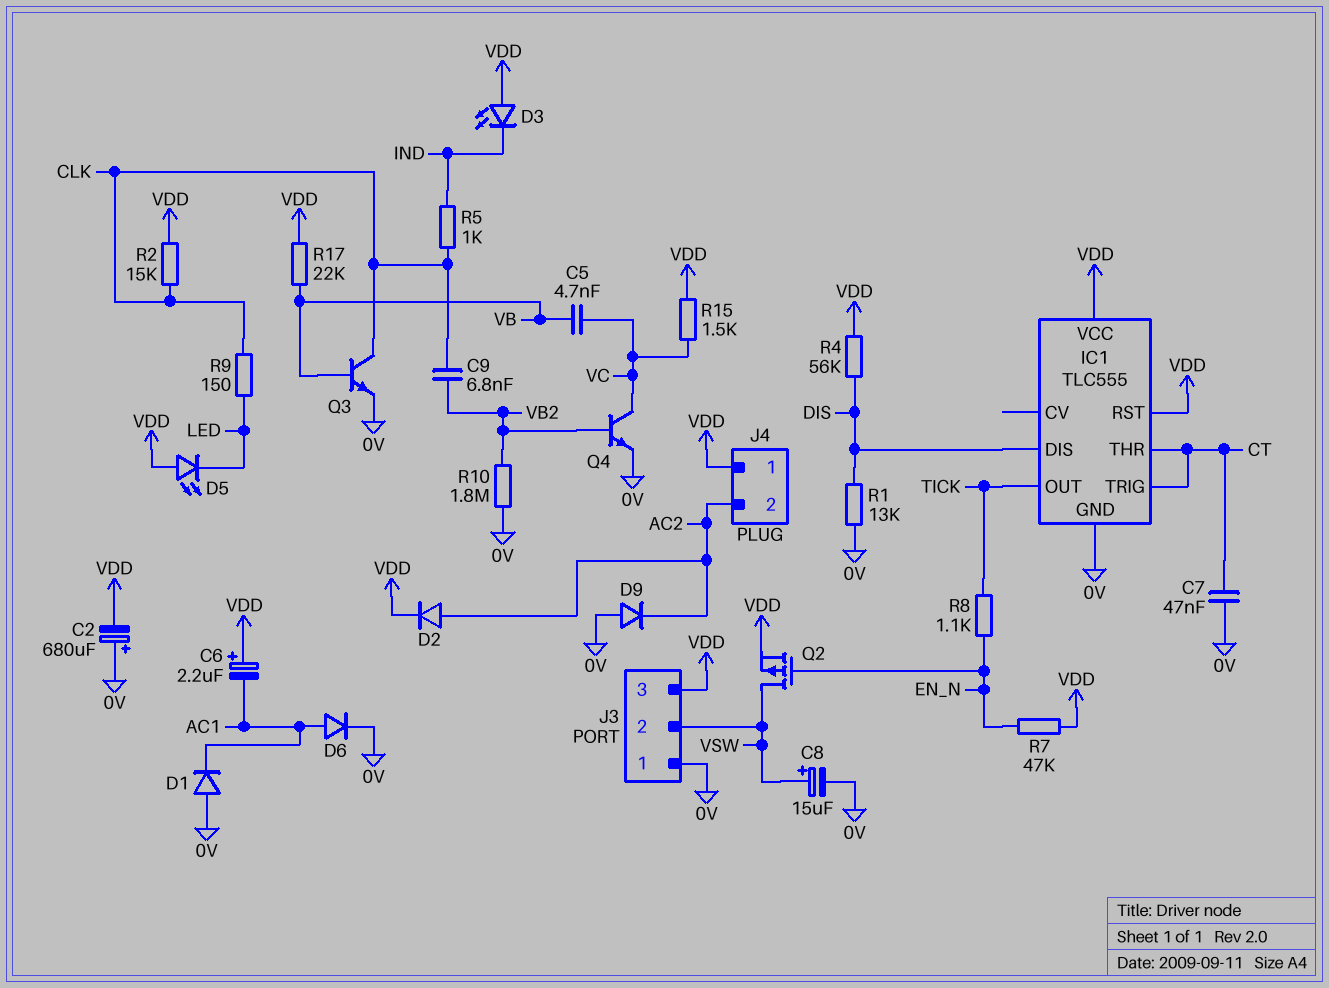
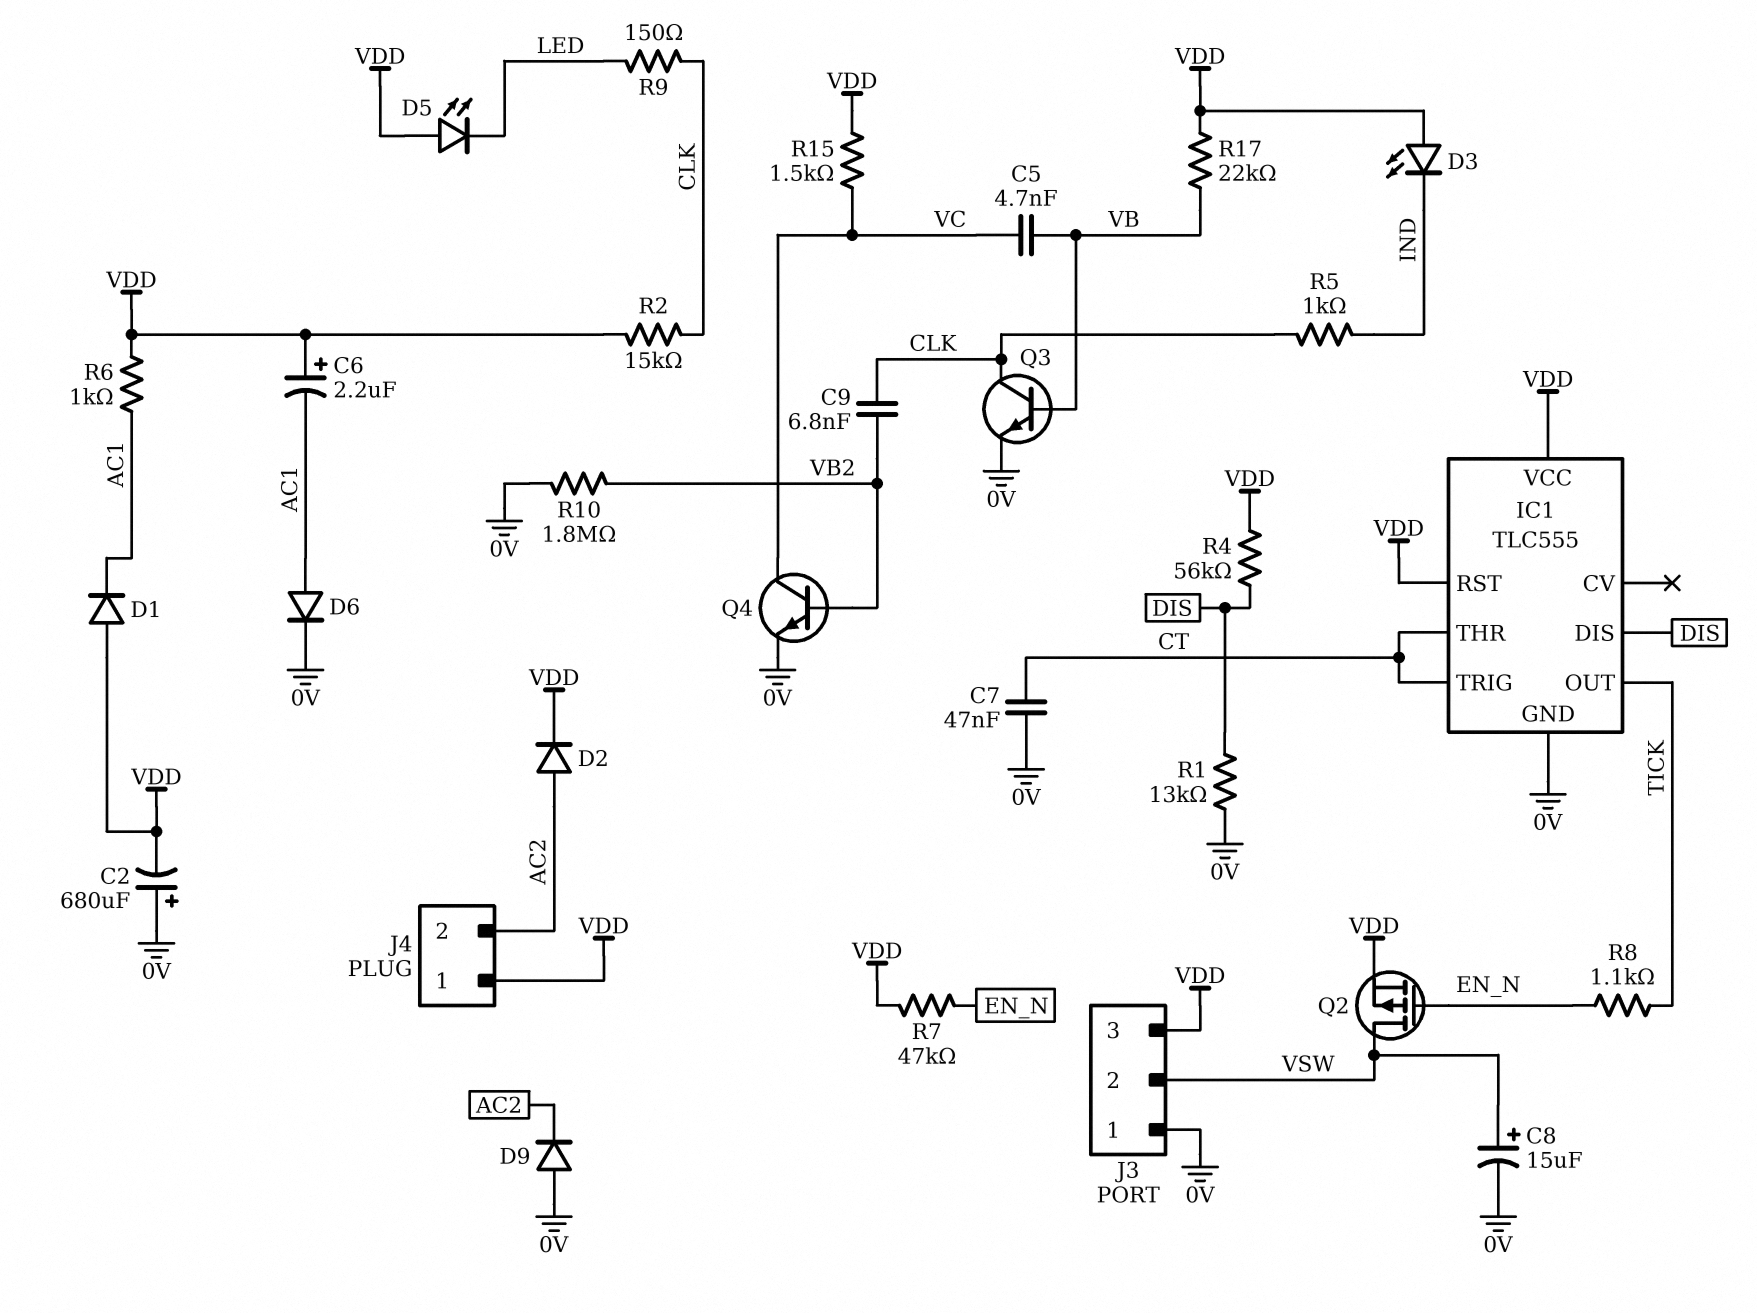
D1: diode (A 0V, K AC1) -> diode (A VDD, K AC1)
R6: none -> 1k (AC1, VDD)

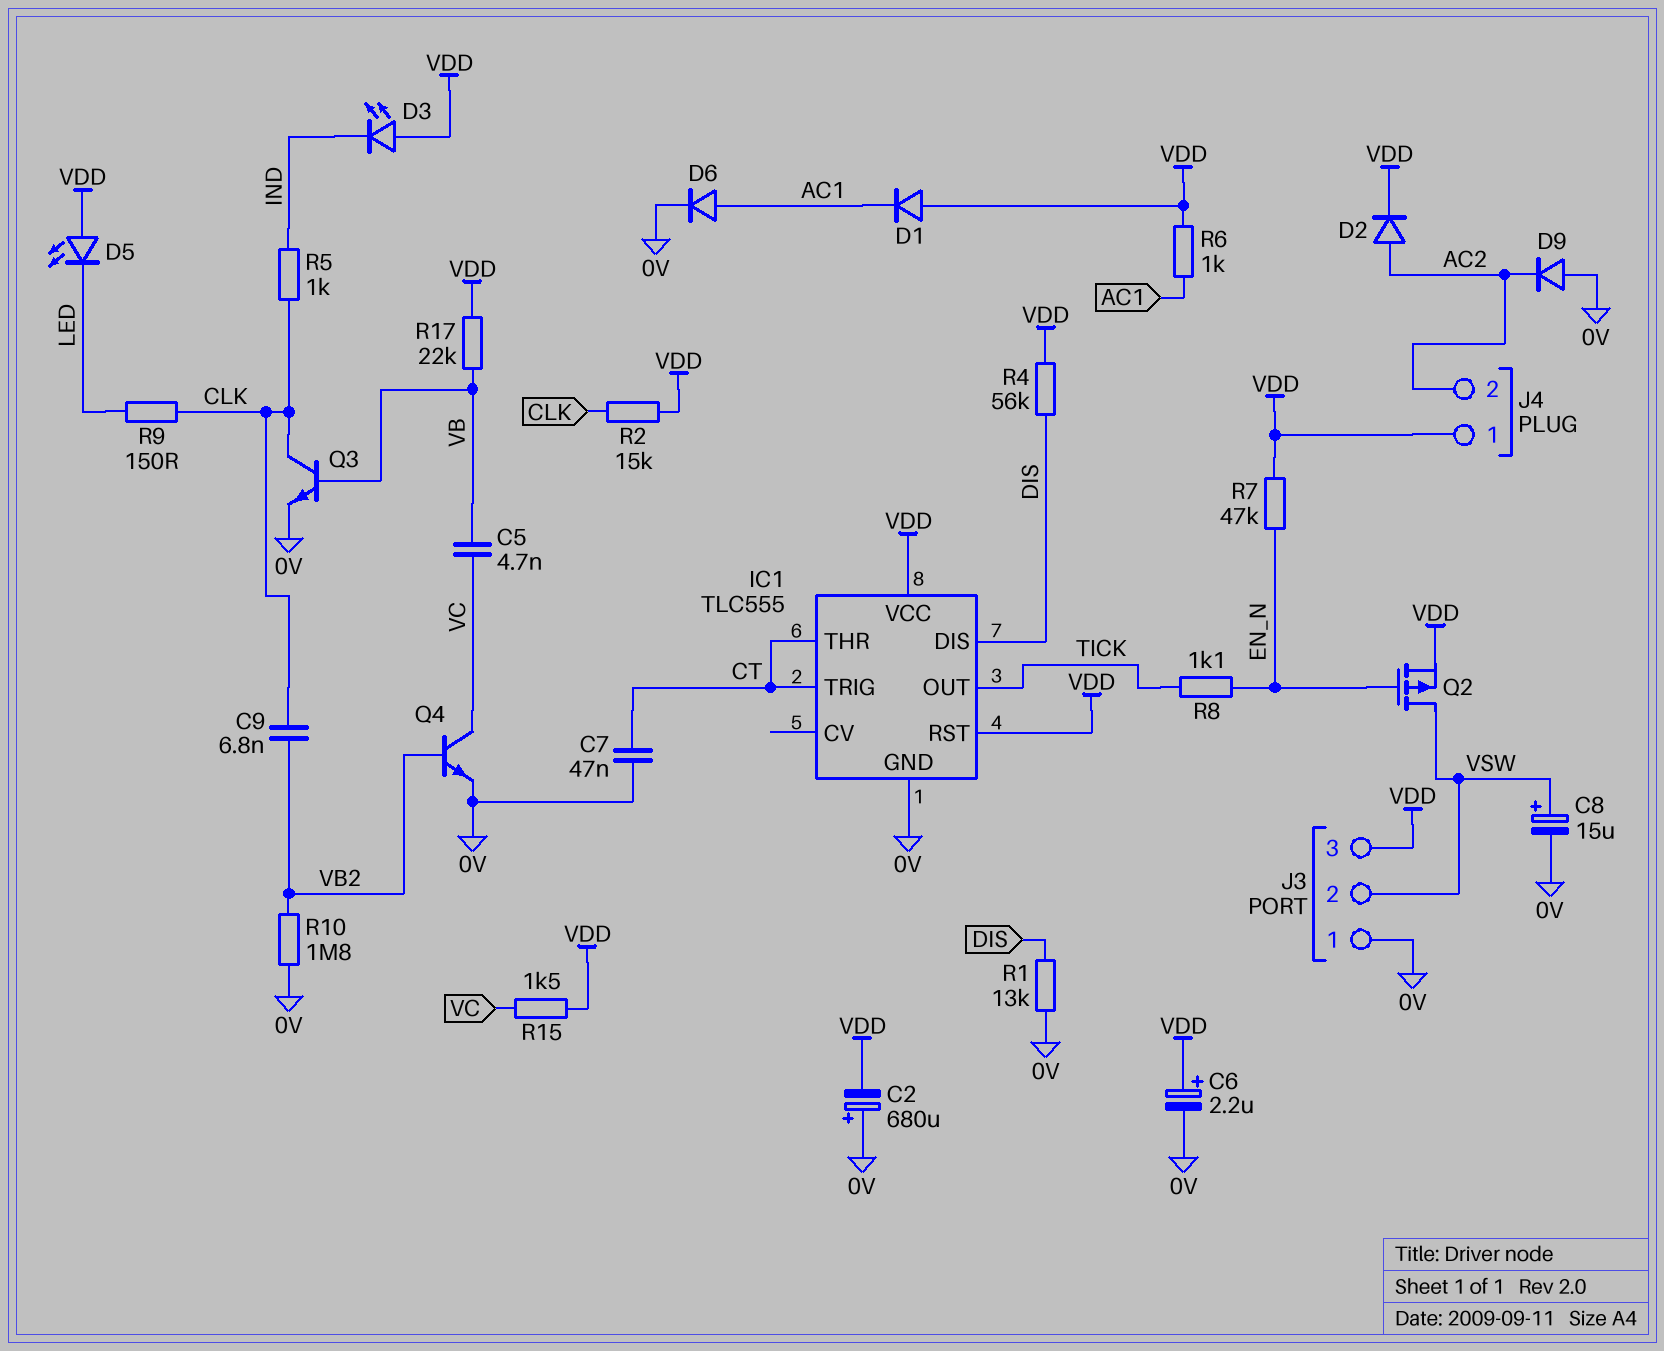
C6: 2.2uF (plus VDD, minus AC1) -> 2.2uF (plus VDD, minus 0V)

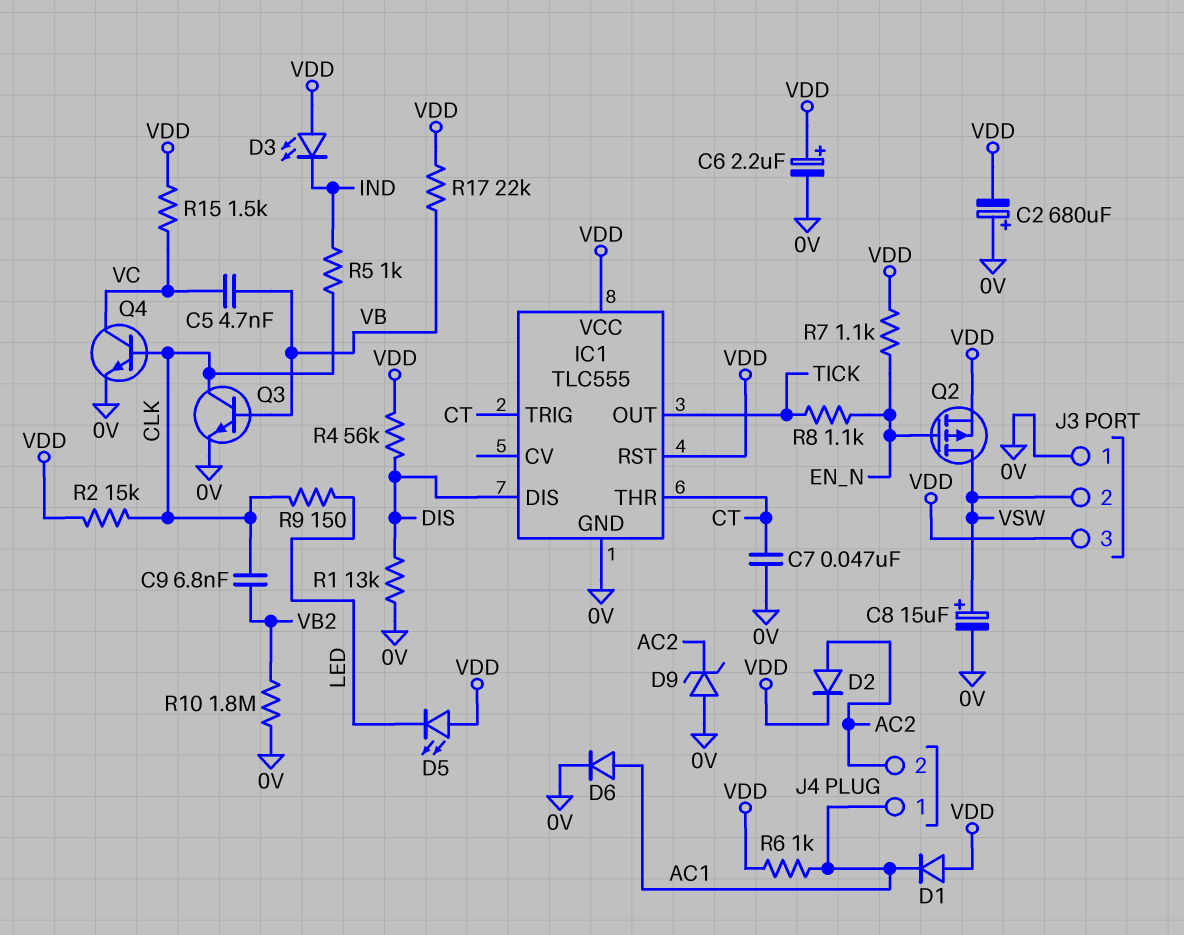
D9: diode (A 0V, K AC2) -> zener (A 0V, K AC2)
J4 pin 1: VDD -> AC1
Q4: NPN (B VB2, C VC, E 0V) -> NPN (B CLK, C VC, E 0V)
R7: 47k (EN_N, VDD) -> 1.1k (EN_N, VDD)

